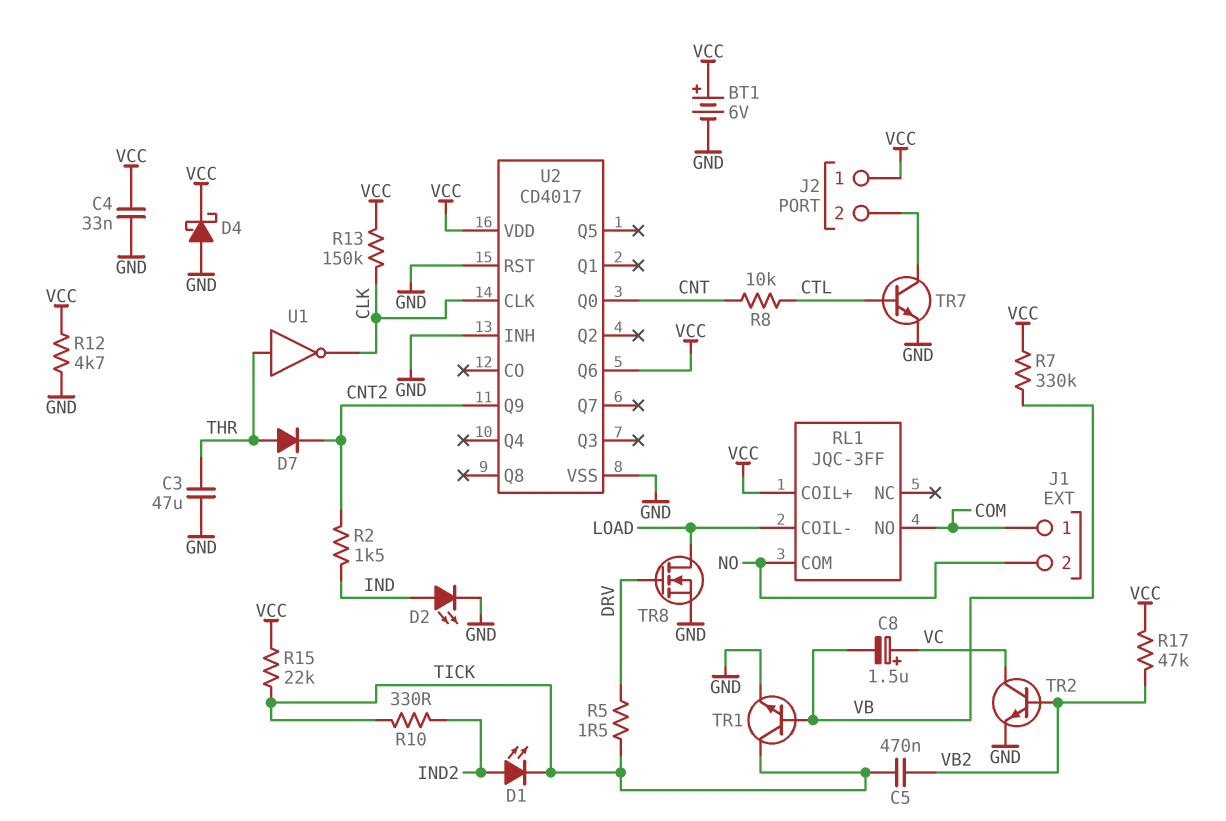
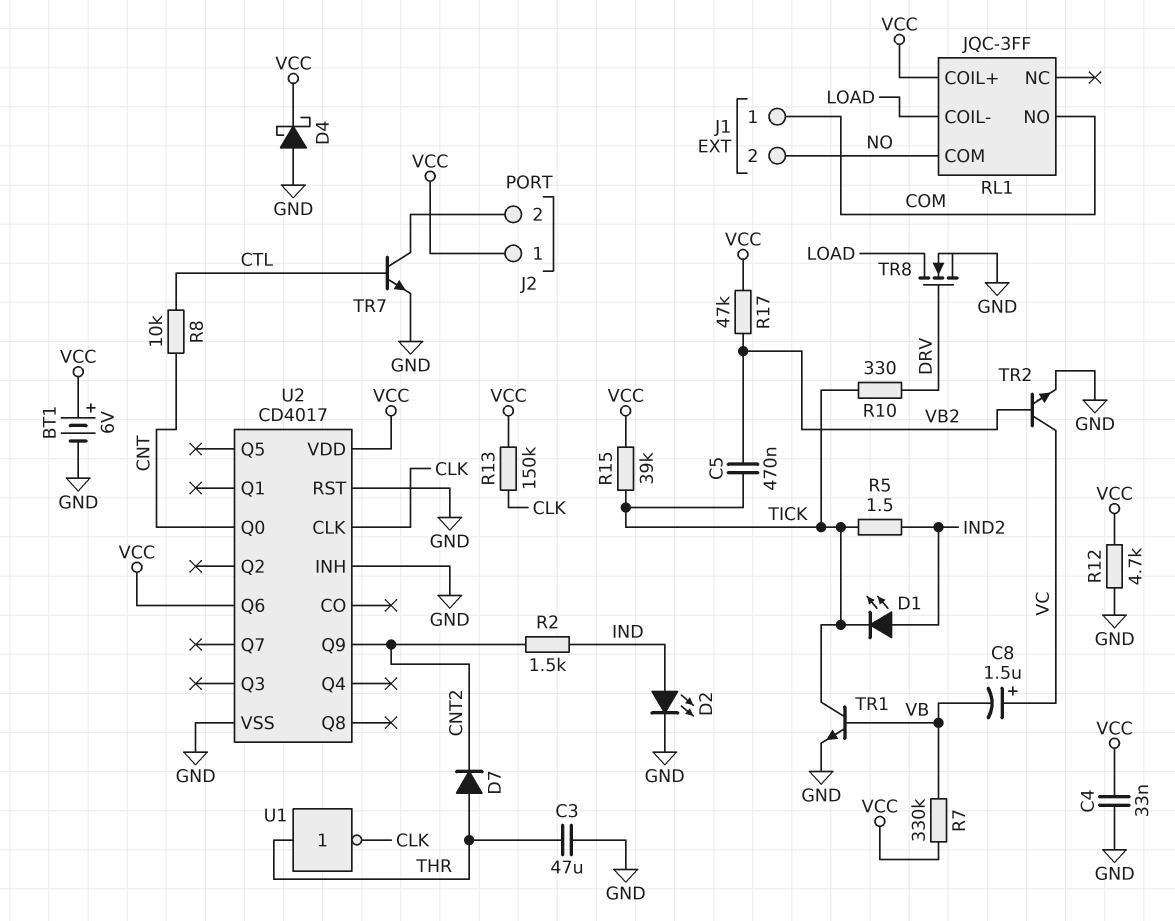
R5: 1.5 (DRV, TICK) -> 1.5 (IND2, TICK)
R10: 330 (IND2, TICK) -> 330 (DRV, TICK)
R15: 22k (TICK, VCC) -> 39k (TICK, VCC)

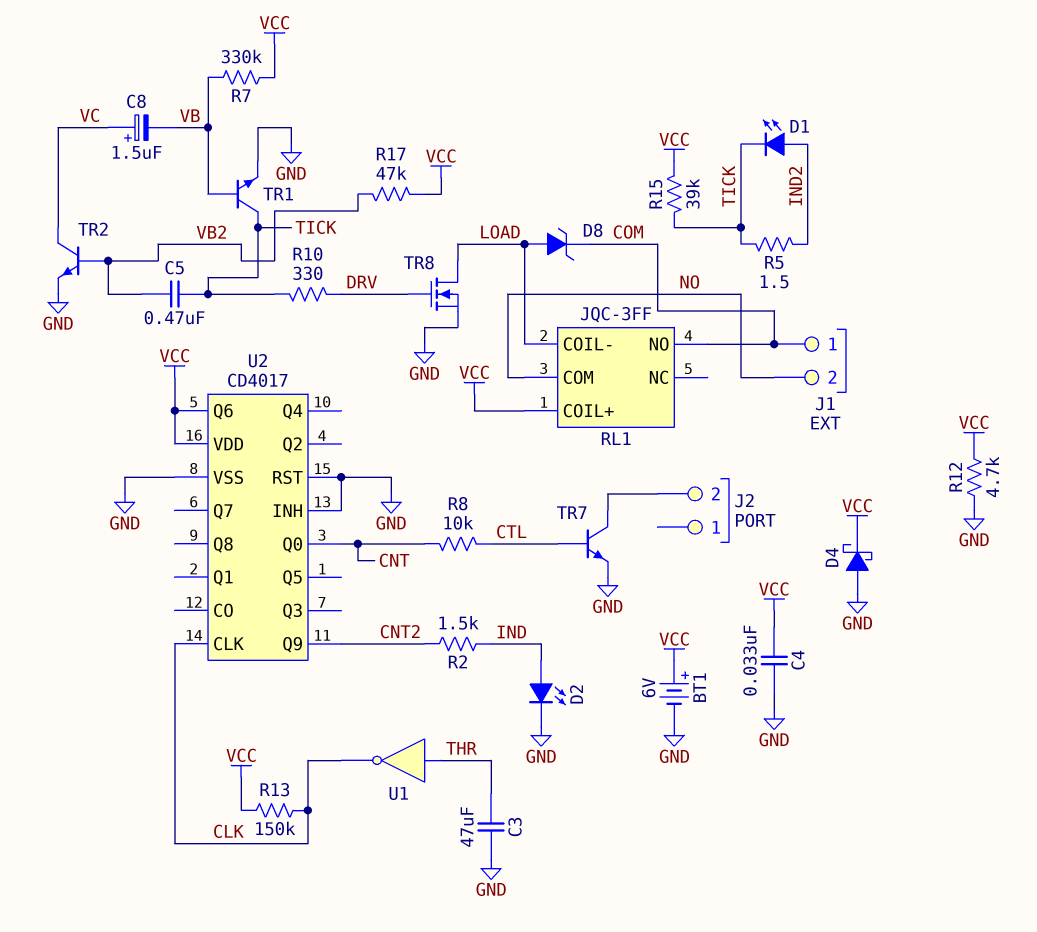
D7: diode (A THR, K CNT2) -> none
D8: none -> zener (A LOAD, K COM)
J2 pin 1: VCC -> none

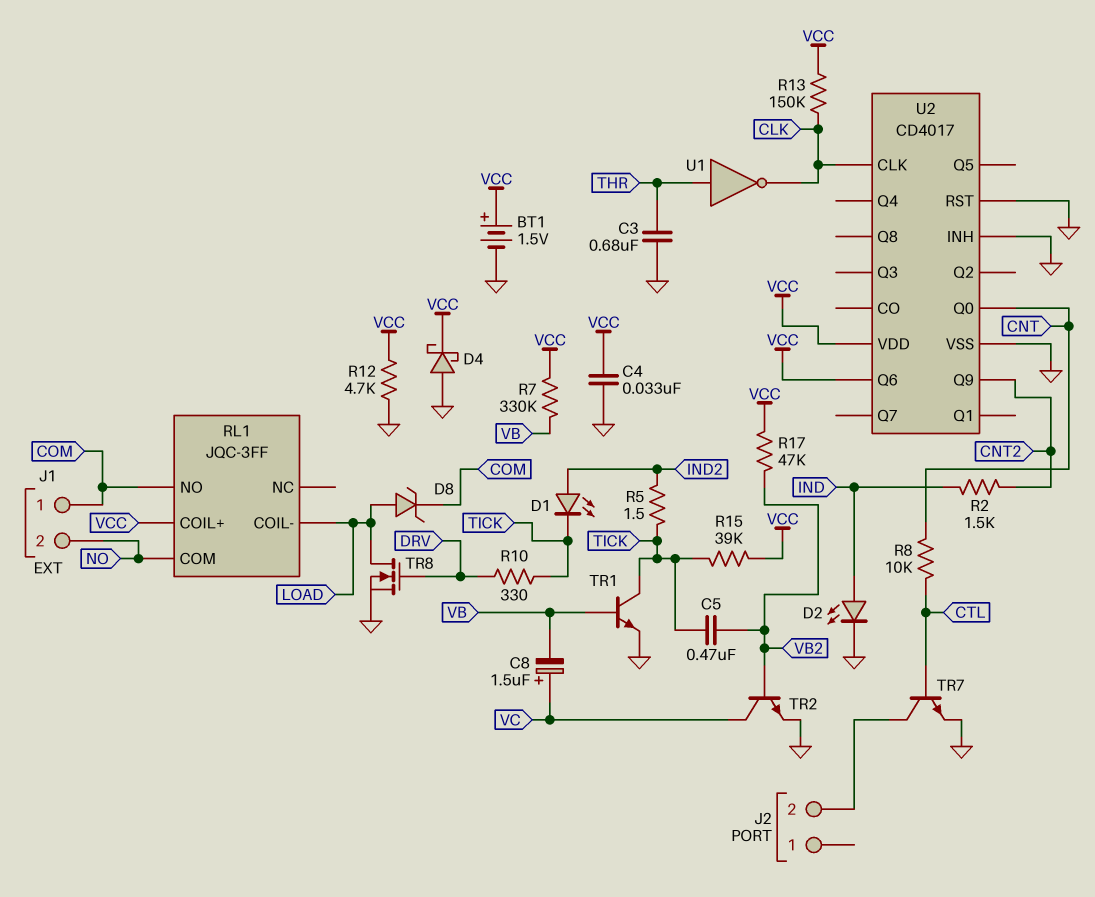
BT1: 6V (plus VCC, minus GND) -> 1.5V (plus VCC, minus GND)
C3: 47uF (GND, THR) -> 680nF (GND, THR)

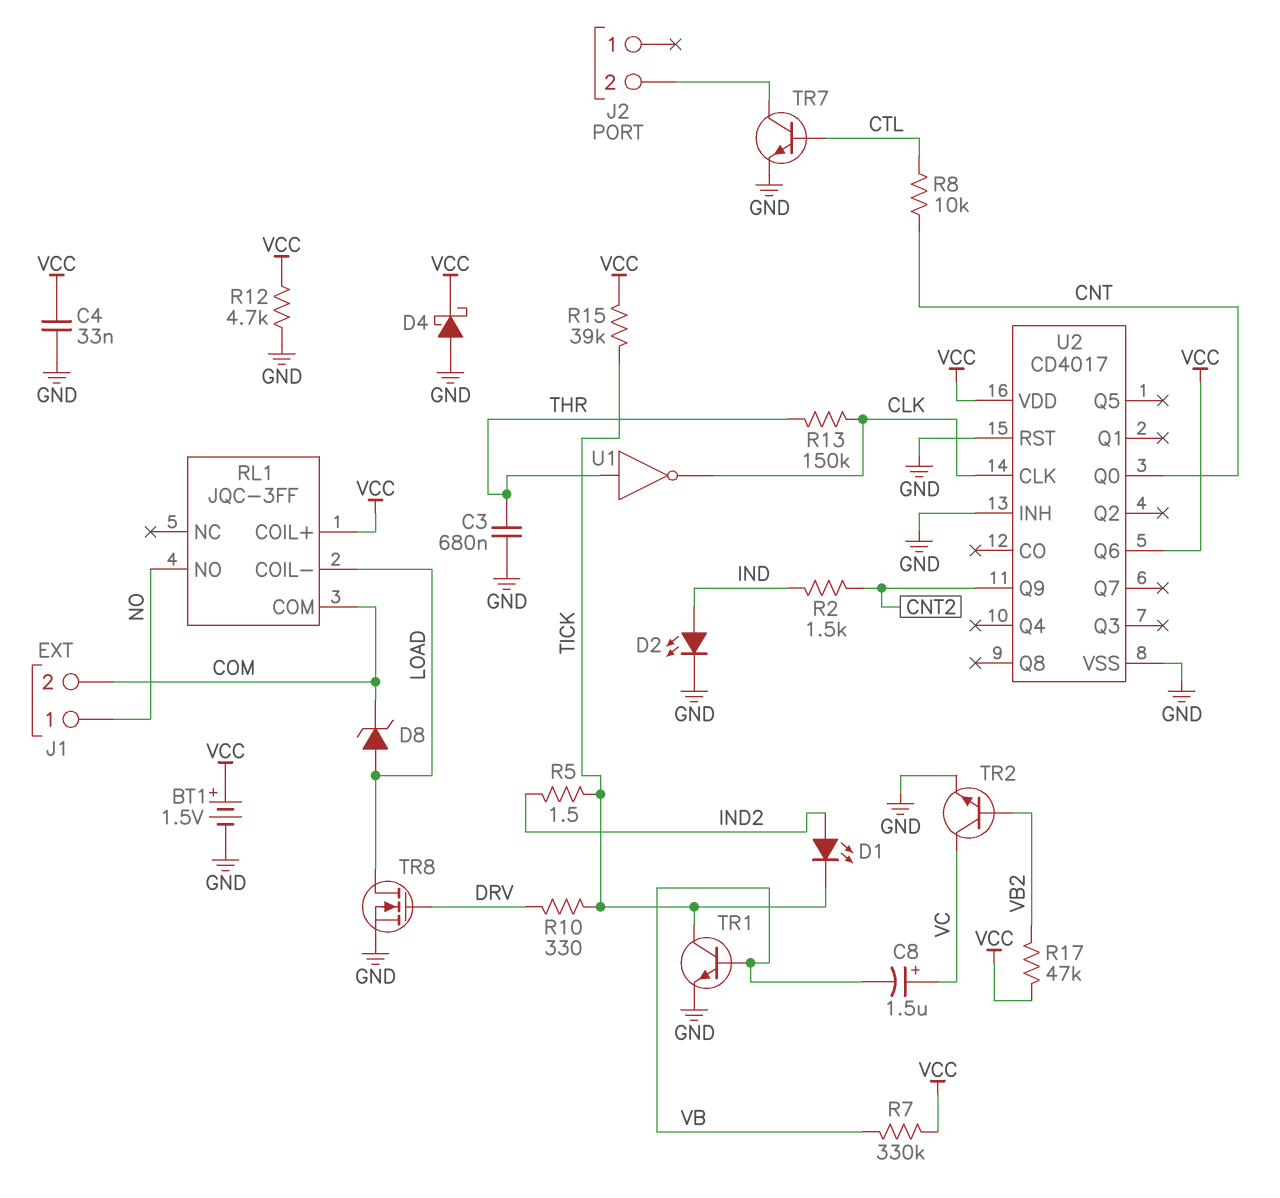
C5: 470nF (TICK, VB2) -> none
J1 pin 1: COM -> NO
J1 pin 2: NO -> COM
R13: 150k (CLK, VCC) -> 150k (CLK, THR)
RL1 pin COM: NO -> COM
RL1 pin NO: COM -> NO

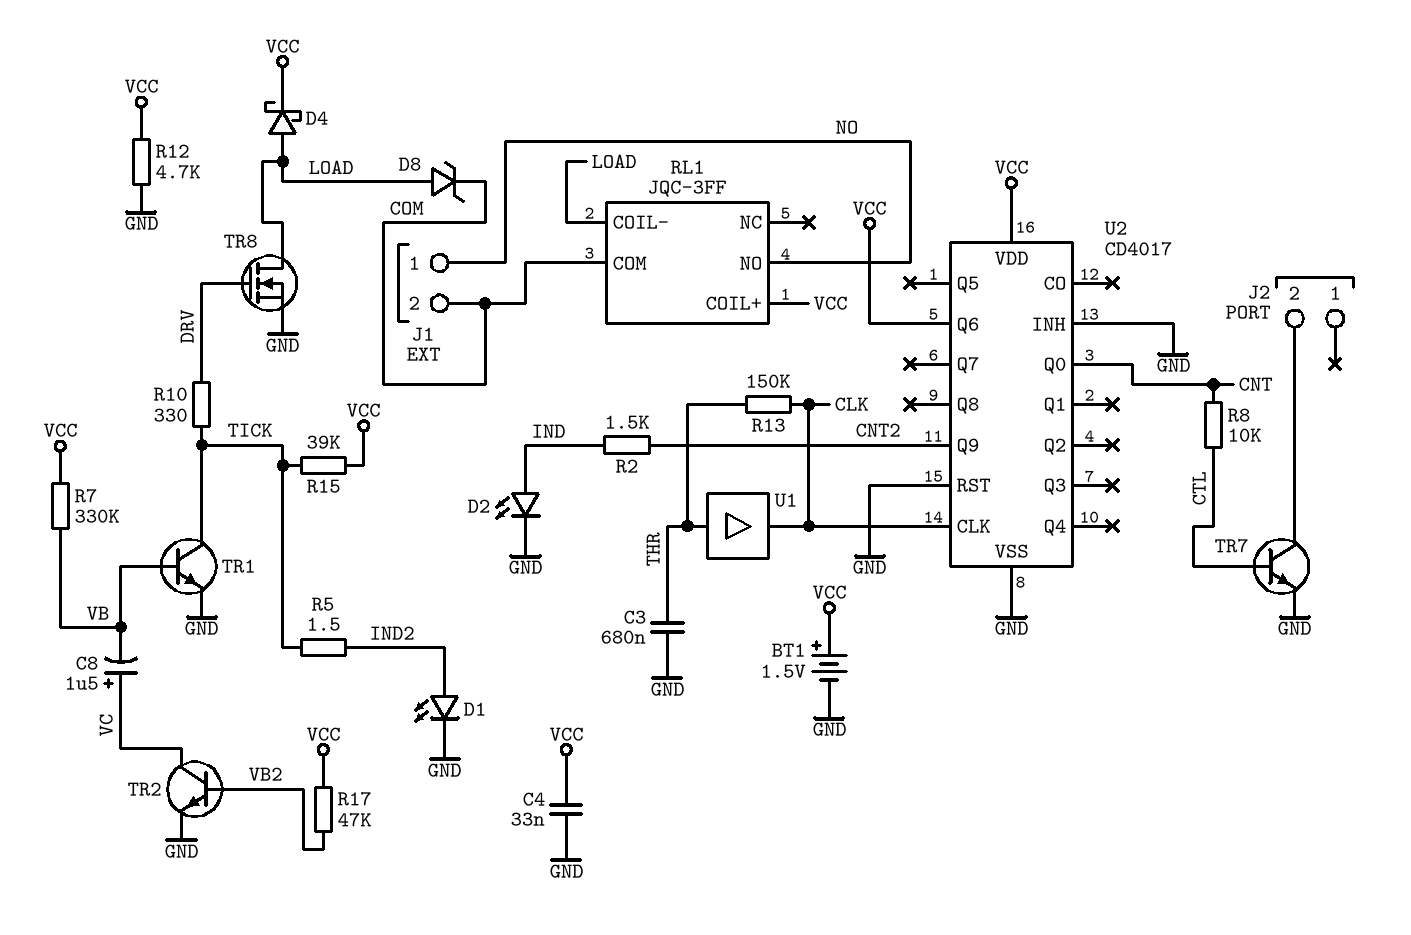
D1: LED (A IND2, K TICK) -> LED (A IND2, K GND)
D4: schottky (A GND, K VCC) -> schottky (A LOAD, K VCC)
U1: NOT (in THR, out CLK) -> buffer (in THR, out CLK)

